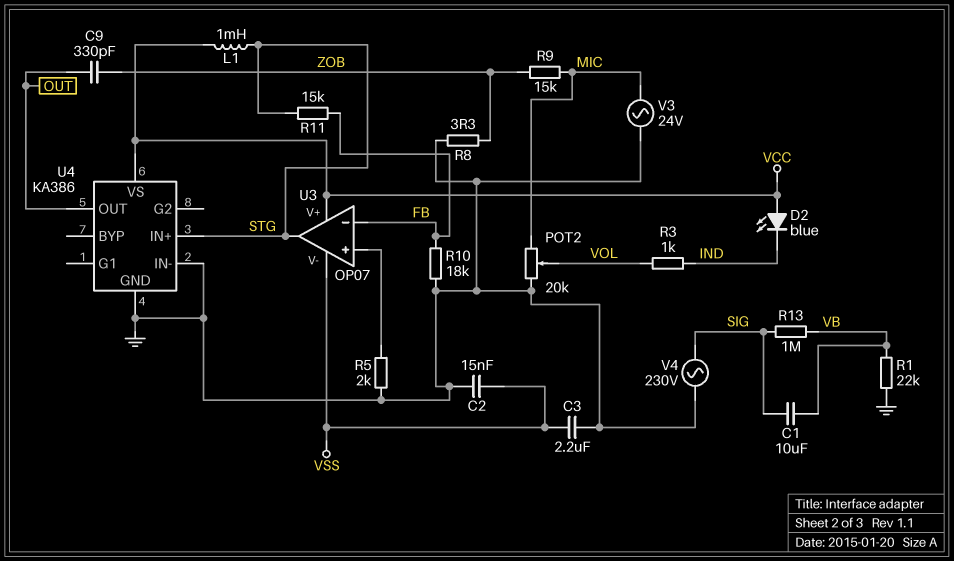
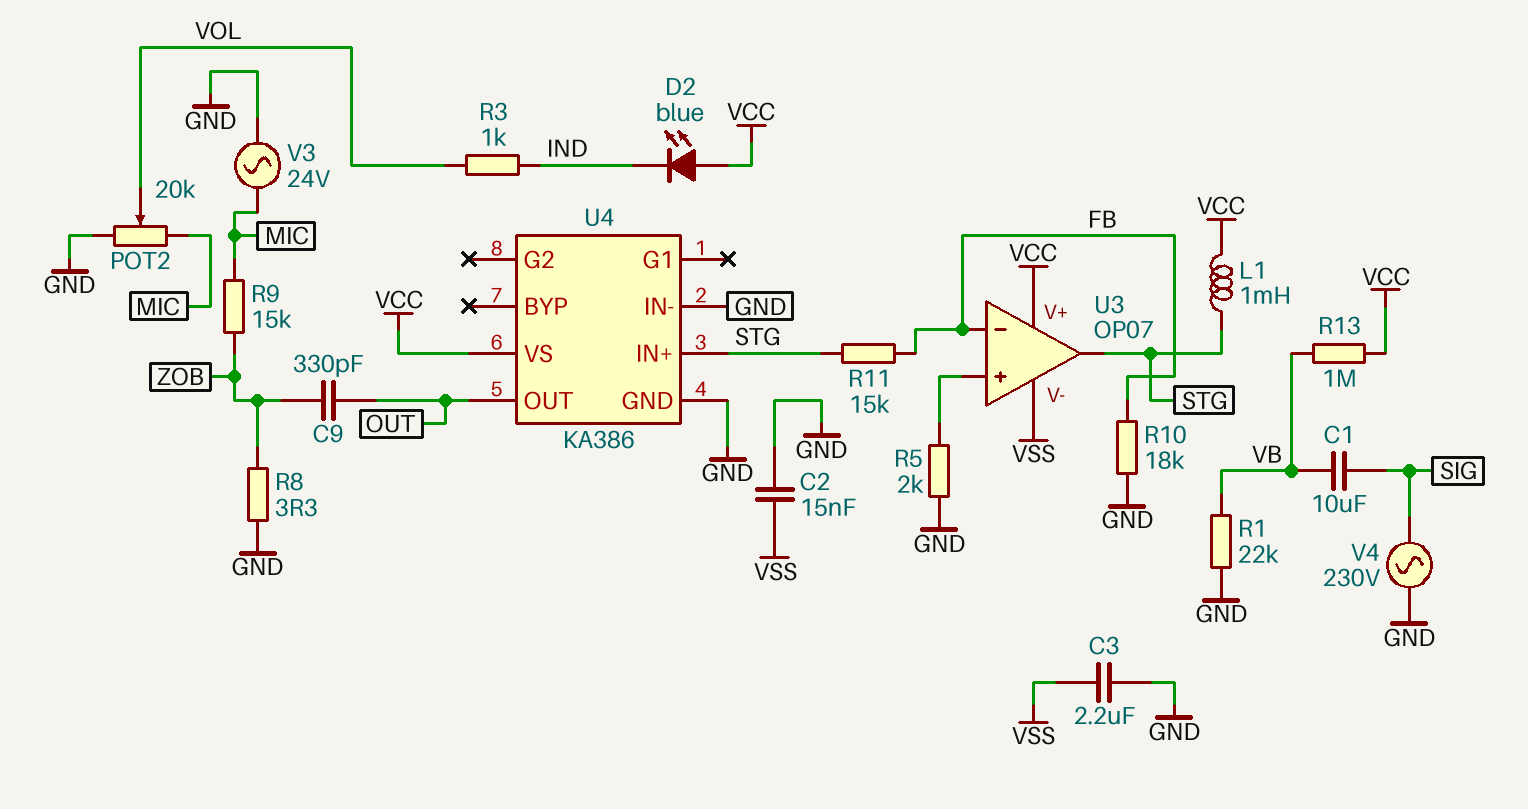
R13: 1M (SIG, VB) -> 1M (VB, VCC)

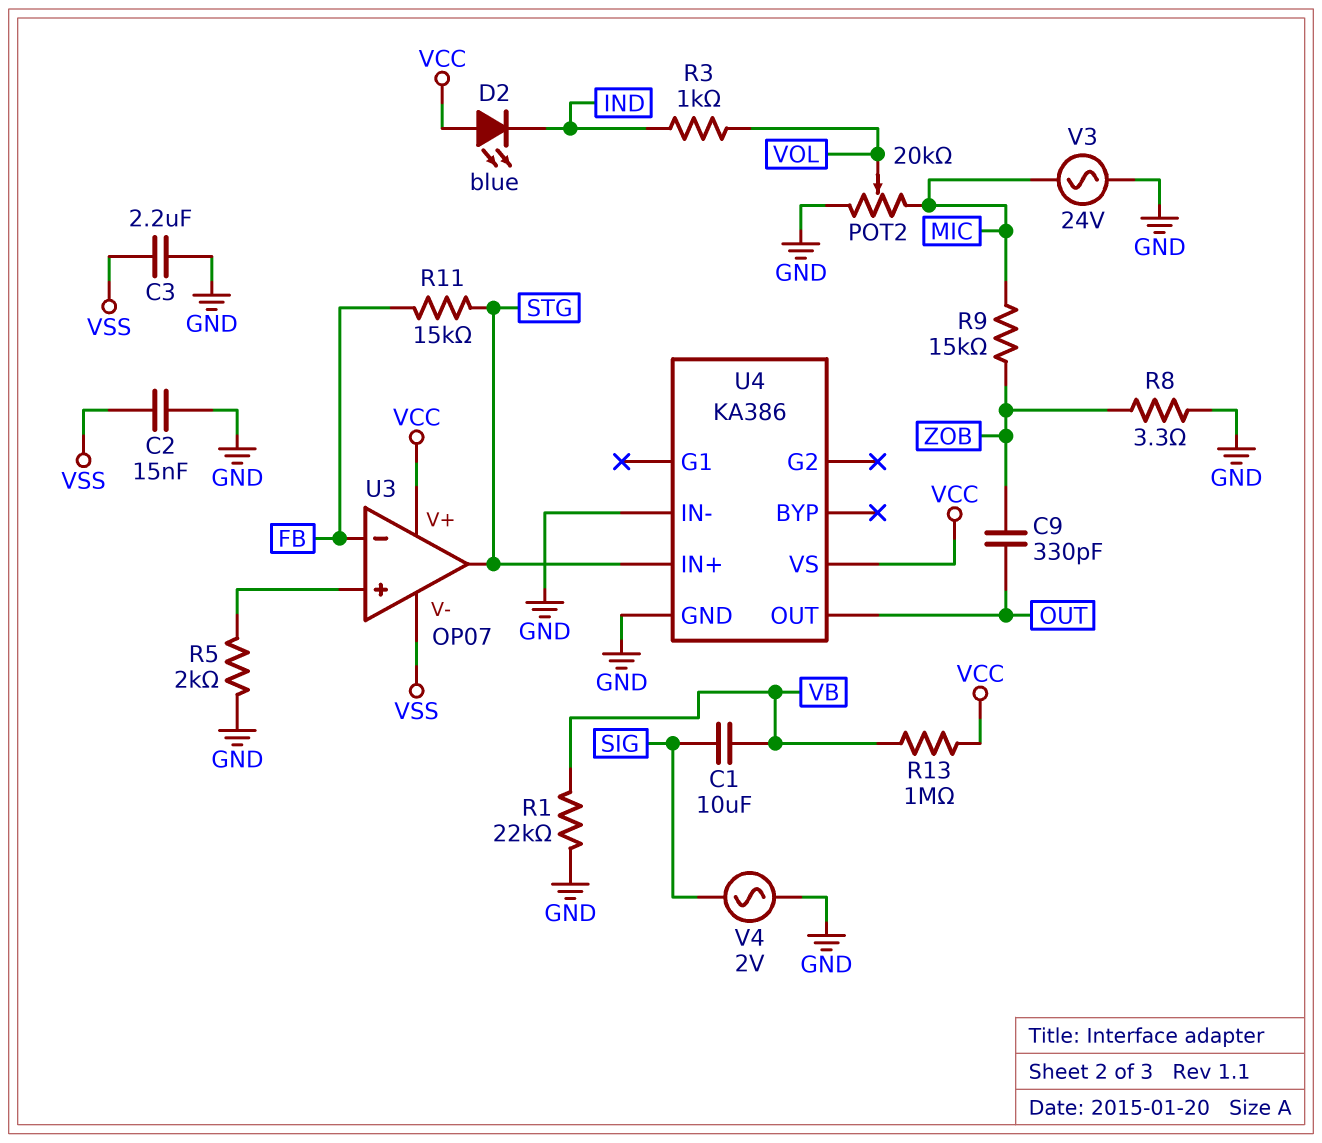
L1: 1mH (STG, VCC) -> none
R10: 18k (FB, GND) -> none
V4: AC 230V (GND, SIG) -> AC 2V (GND, SIG)

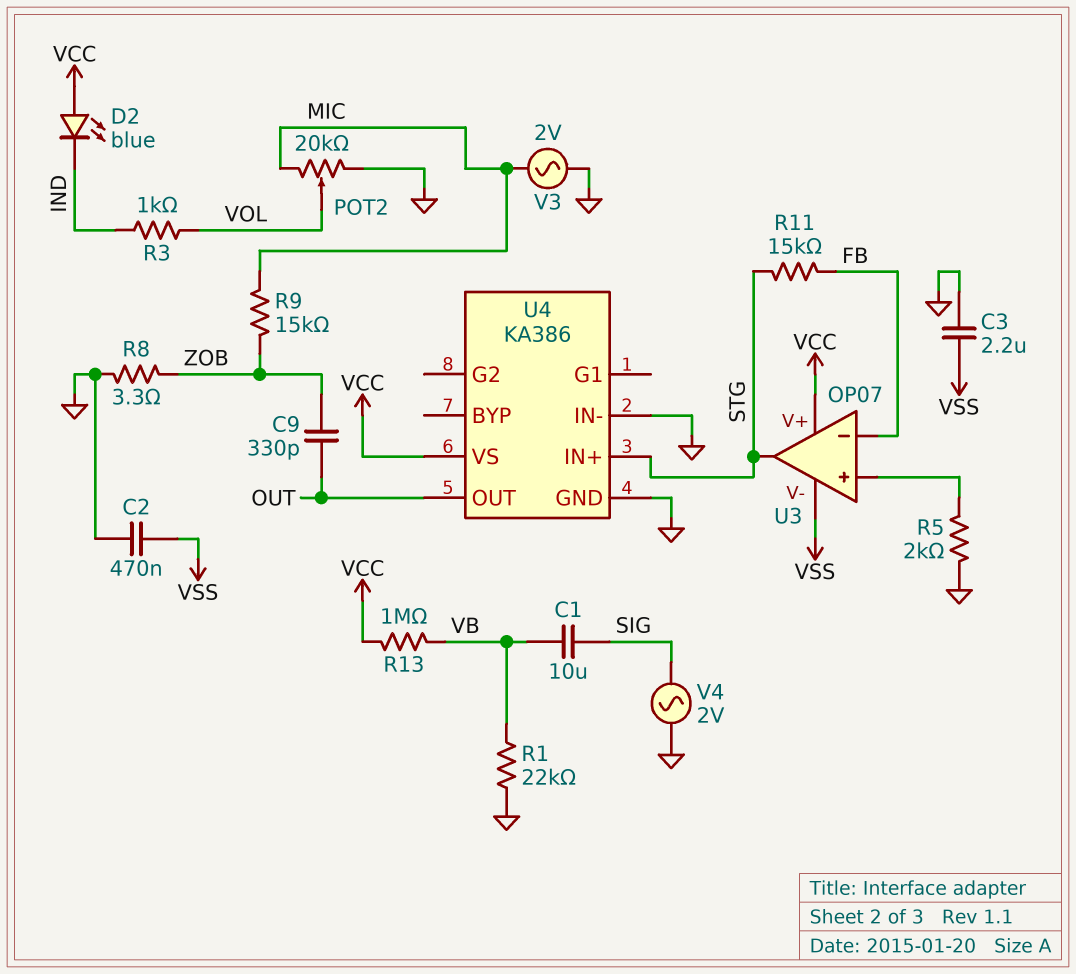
C2: 15nF (GND, VSS) -> 470nF (GND, VSS)
V3: AC 24V (GND, MIC) -> AC 2V (GND, MIC)

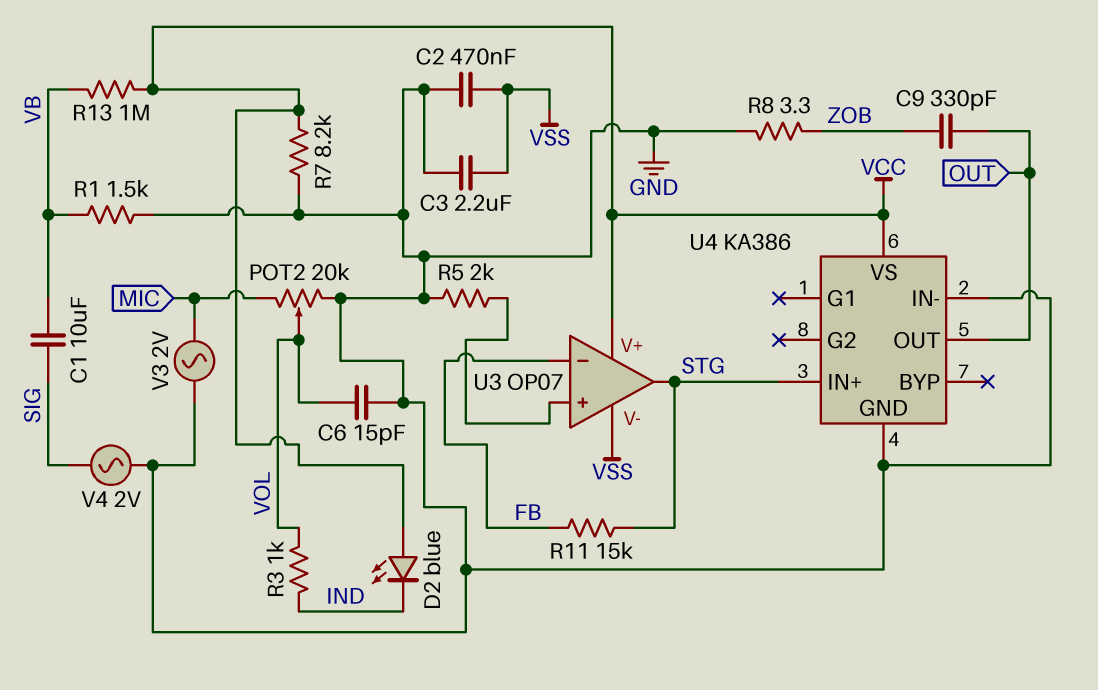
C6: none -> 15pF (GND, VOL)
R1: 22k (GND, VB) -> 1.5k (GND, VB)
R7: none -> 8.2k (GND, VCC)
R9: 15k (MIC, ZOB) -> none

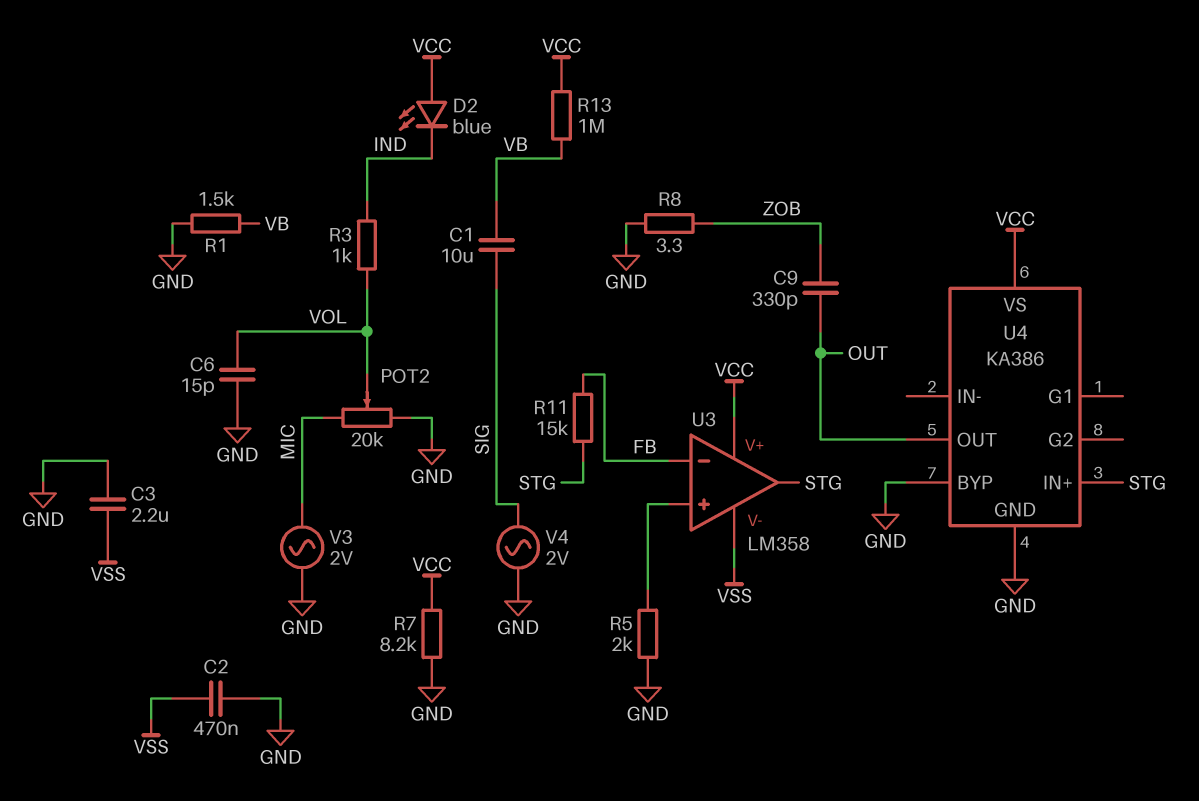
U3: OP07 -> LM358
U4 pin BYP: none -> GND
U4 pin IN-: GND -> none

